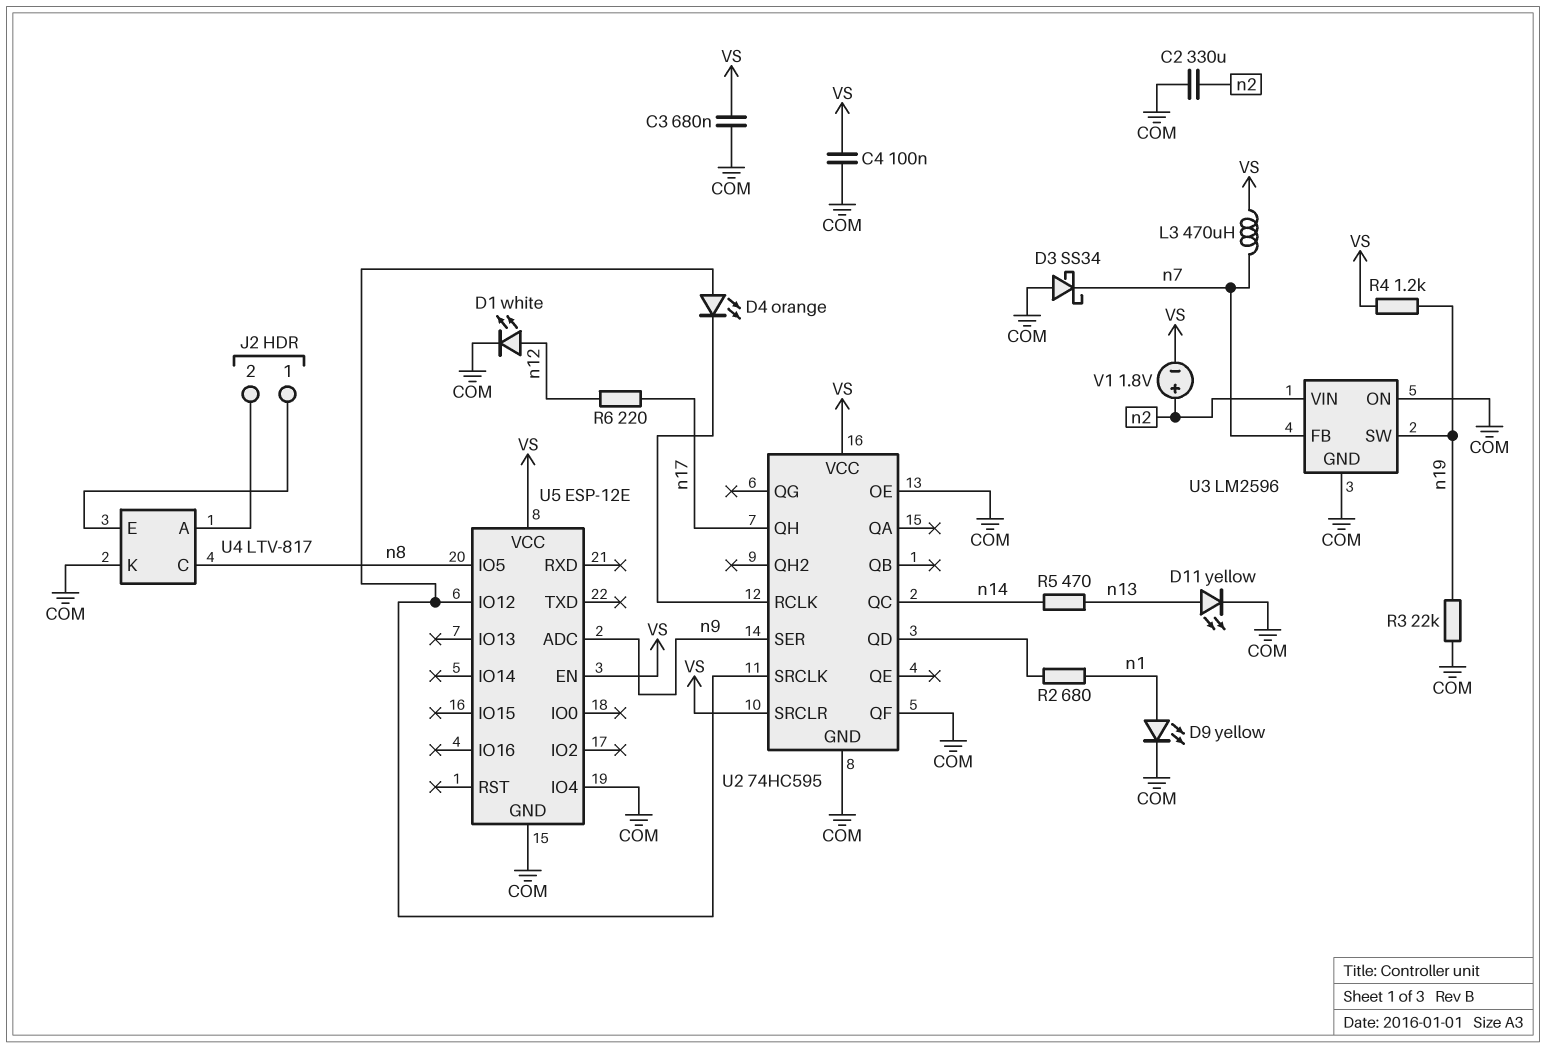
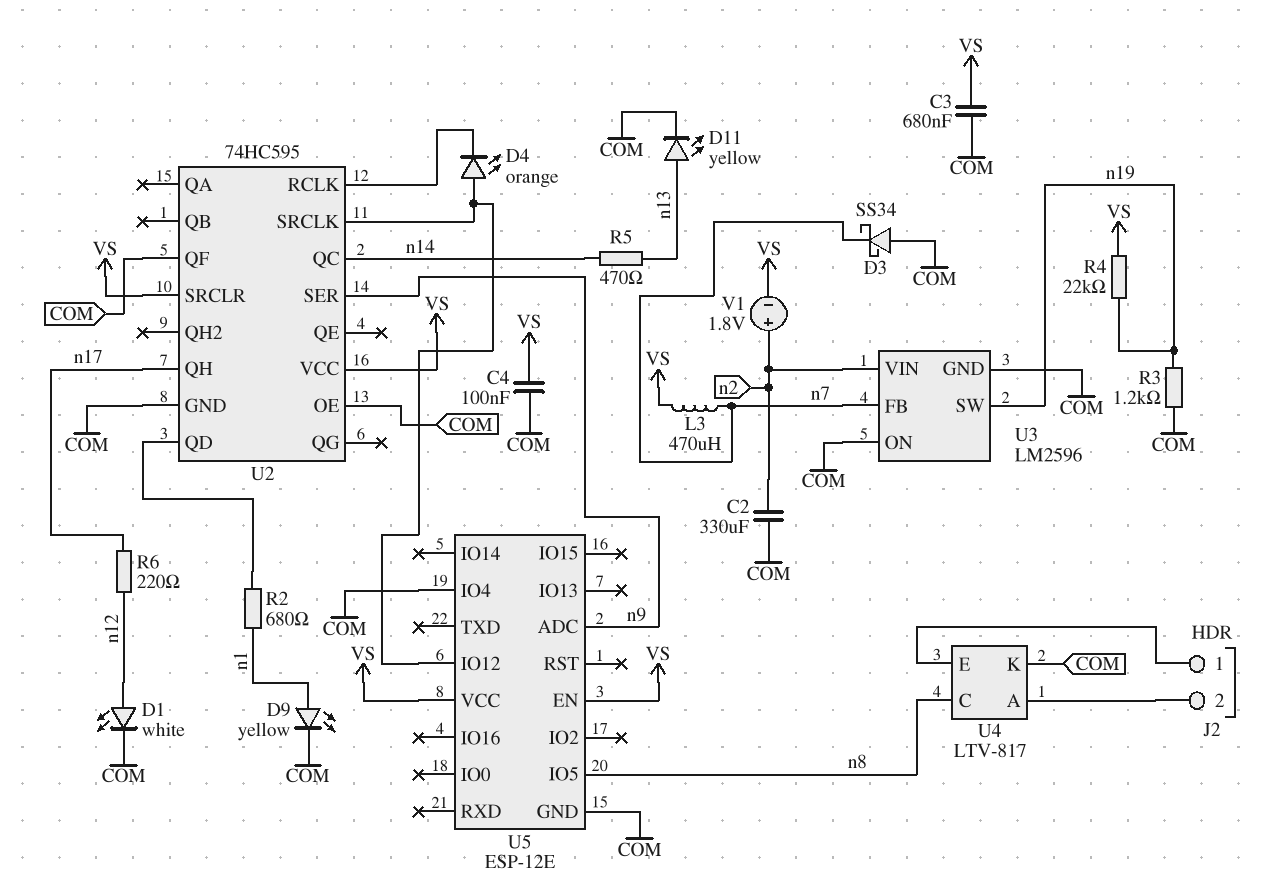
R3: 22k (COM, n19) -> 1.2k (COM, n19)
R4: 1.2k (VS, n19) -> 22k (VS, n19)

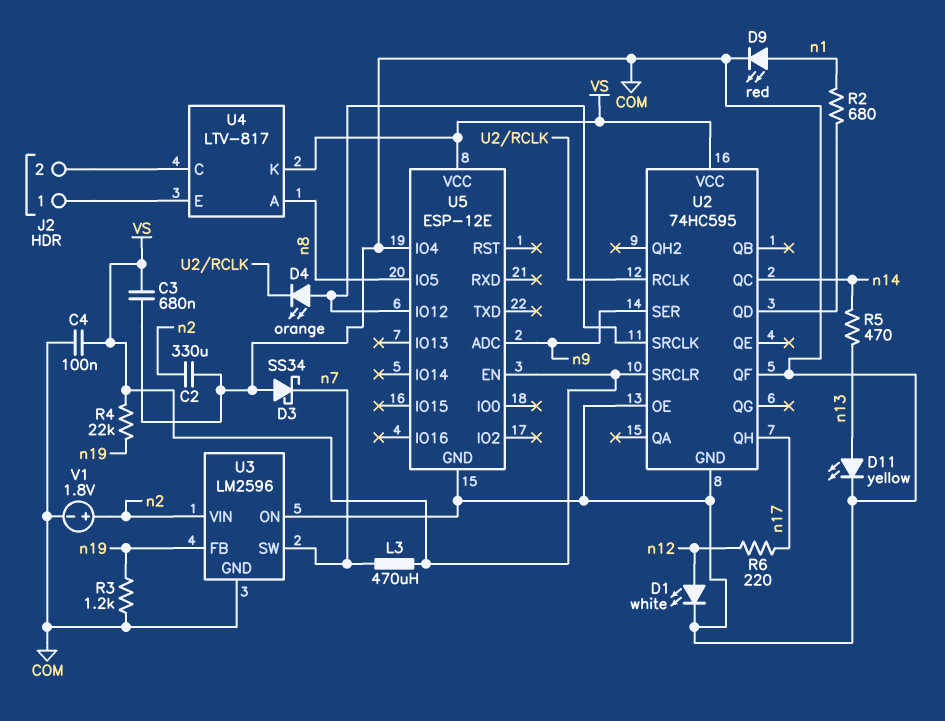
D9: LED yellow (A n1, K COM) -> LED red (A n1, K COM)
U3 pin FB: n7 -> n19
U3 pin SW: n19 -> n7
U4 pin A: J2/2 -> n8
U4 pin C: n8 -> J2/2
U4 pin K: COM -> VS
V1: 1.8V (plus n2, minus VS) -> 1.8V (plus n2, minus COM)

